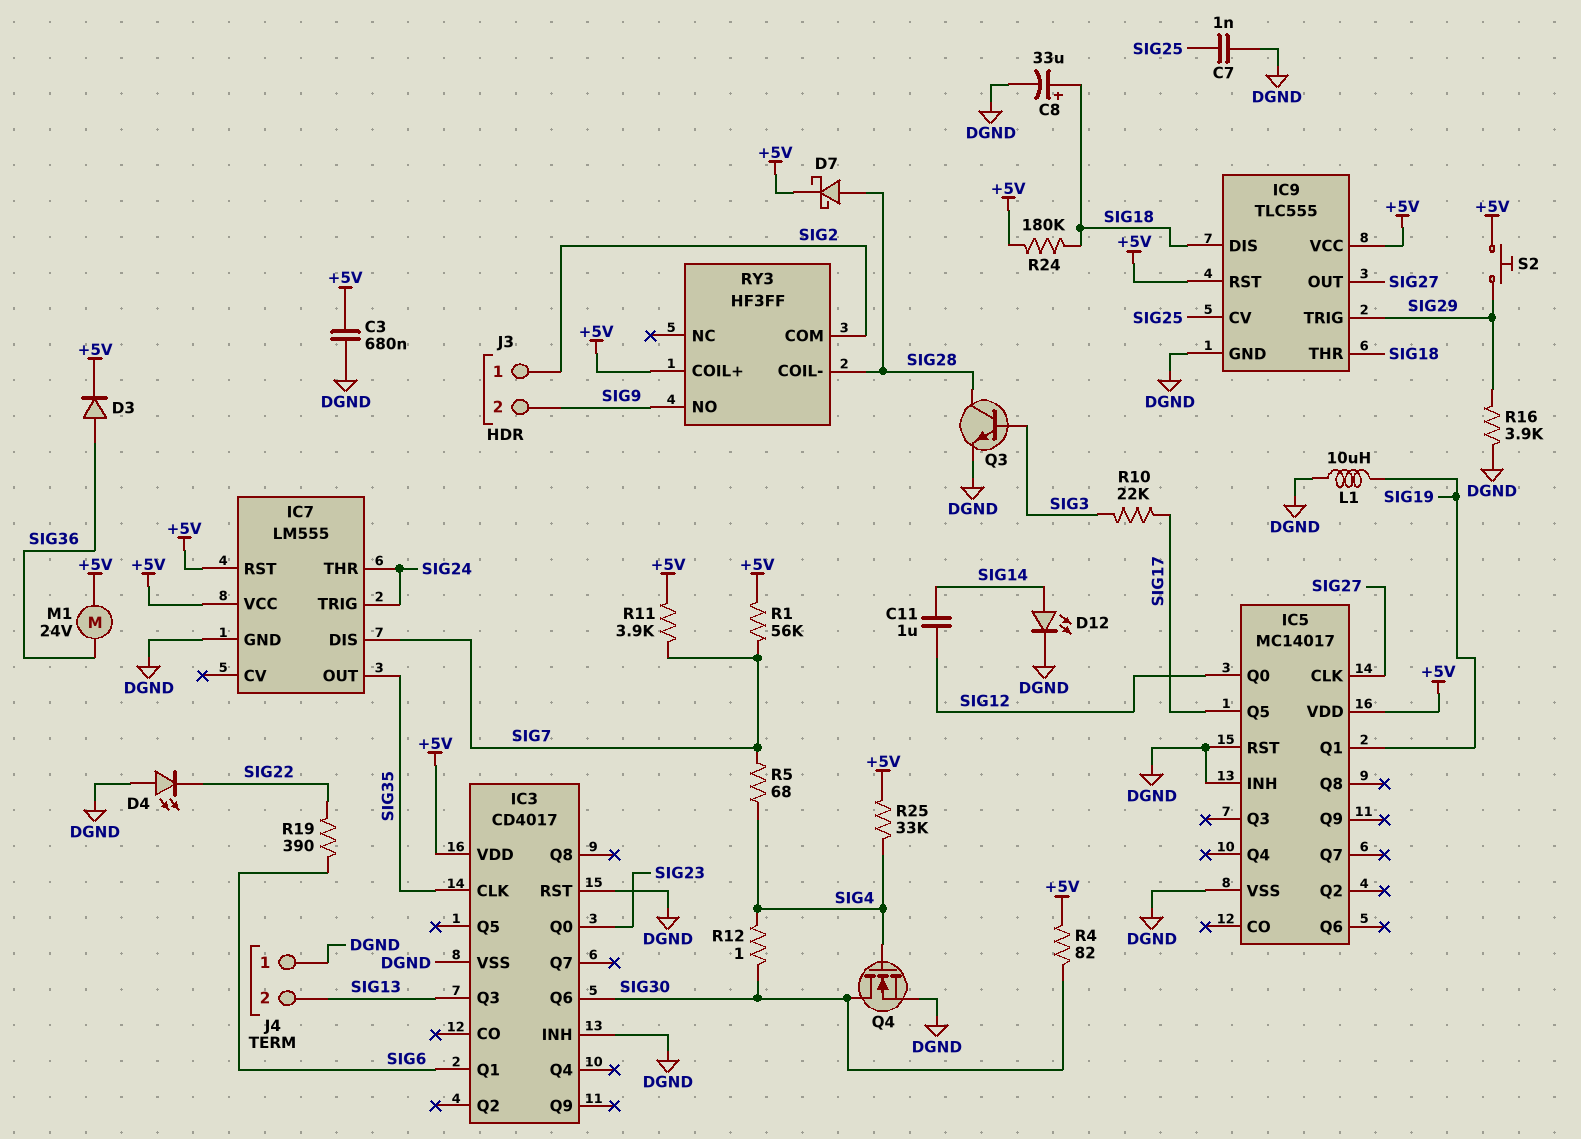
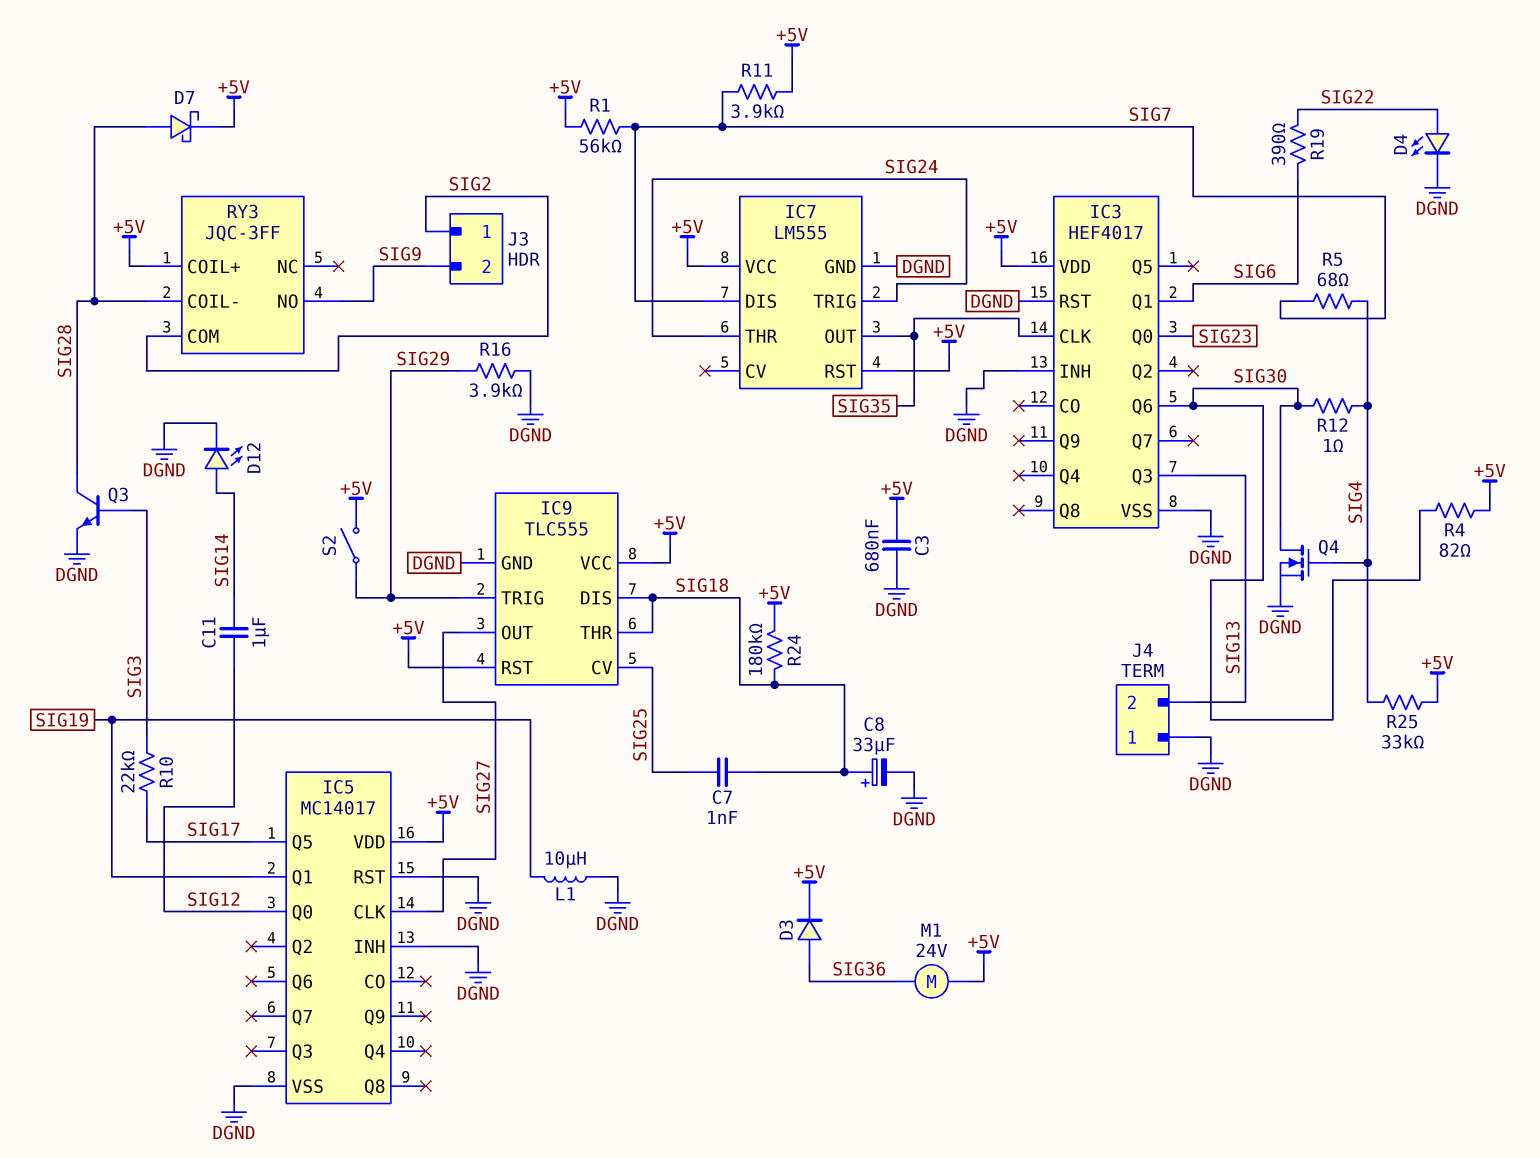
C7: 1nF (DGND, SIG25) -> 1nF (SIG18, SIG25)
D4: LED (A DGND, K SIG22) -> LED (A SIG22, K DGND)
IC3: CD4017 -> HEF4017
RY3: HF3FF -> JQC-3FF
S2: button (+5V, SIG29) -> switch (+5V, SIG29)

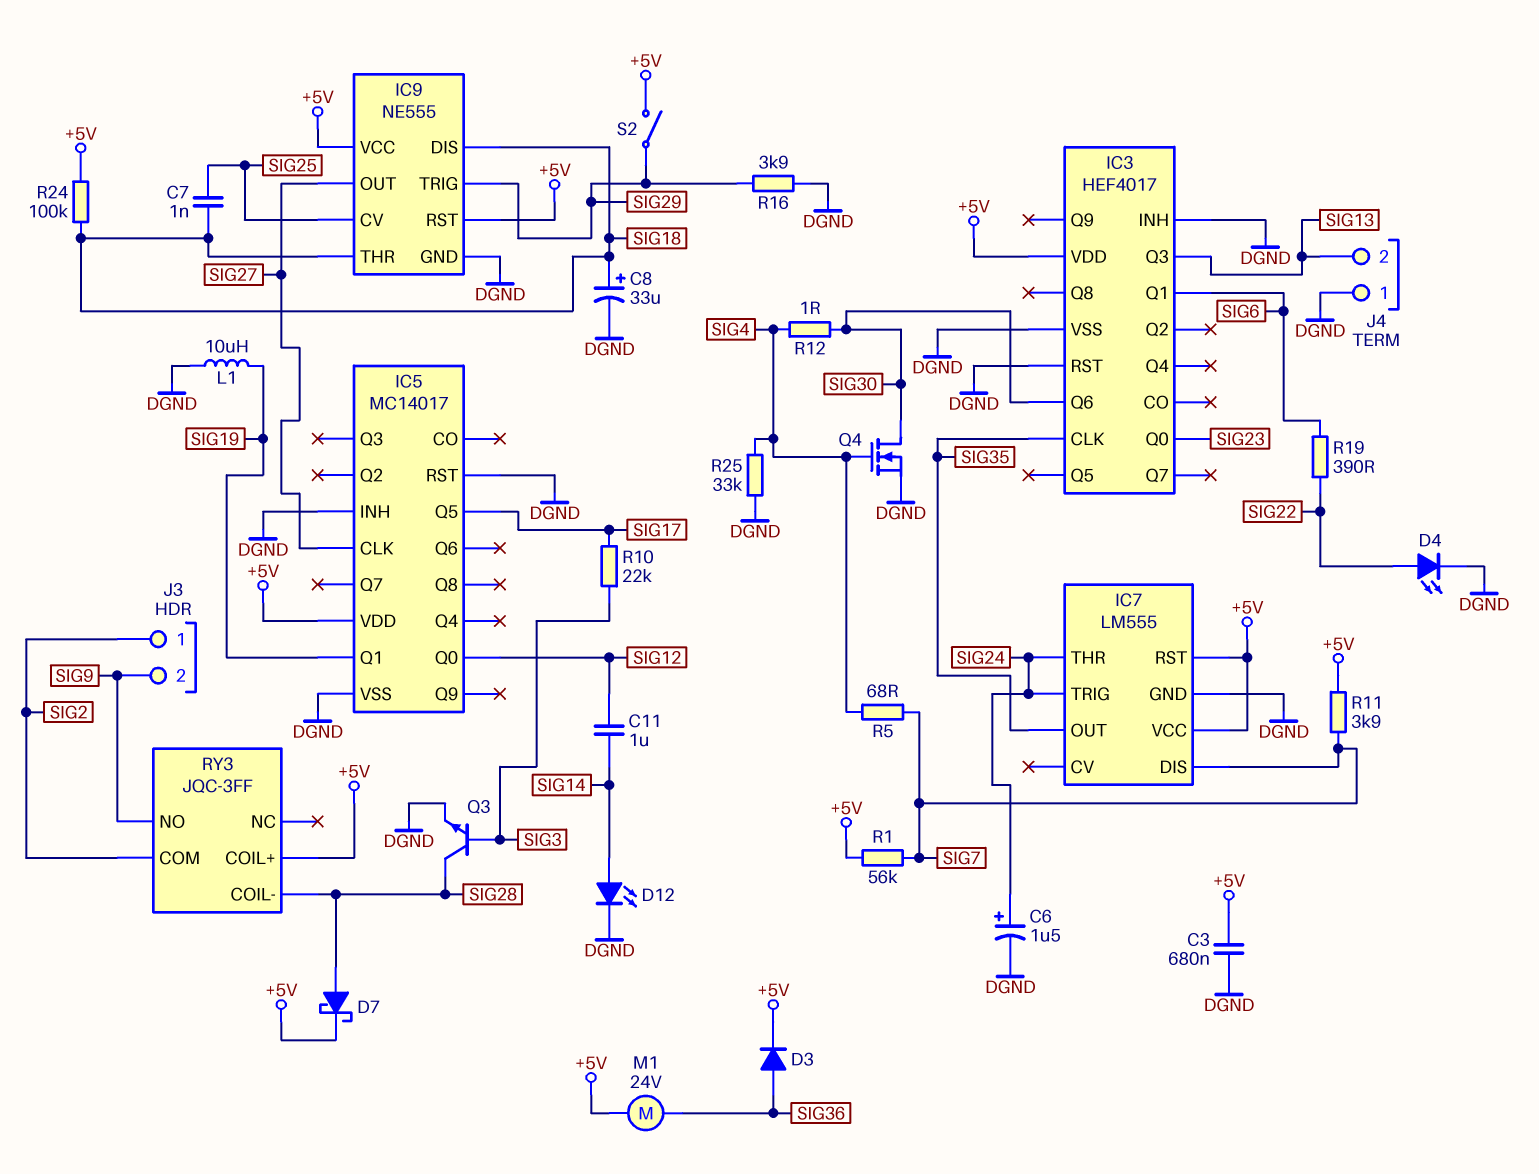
C6: none -> 1.5uF (plus SIG24, minus DGND)
IC9: TLC555 -> NE555
R4: 82 (+5V, SIG30) -> none
R24: 180k (+5V, SIG18) -> 100k (+5V, SIG18)
R25: 33k (+5V, SIG4) -> 33k (DGND, SIG4)

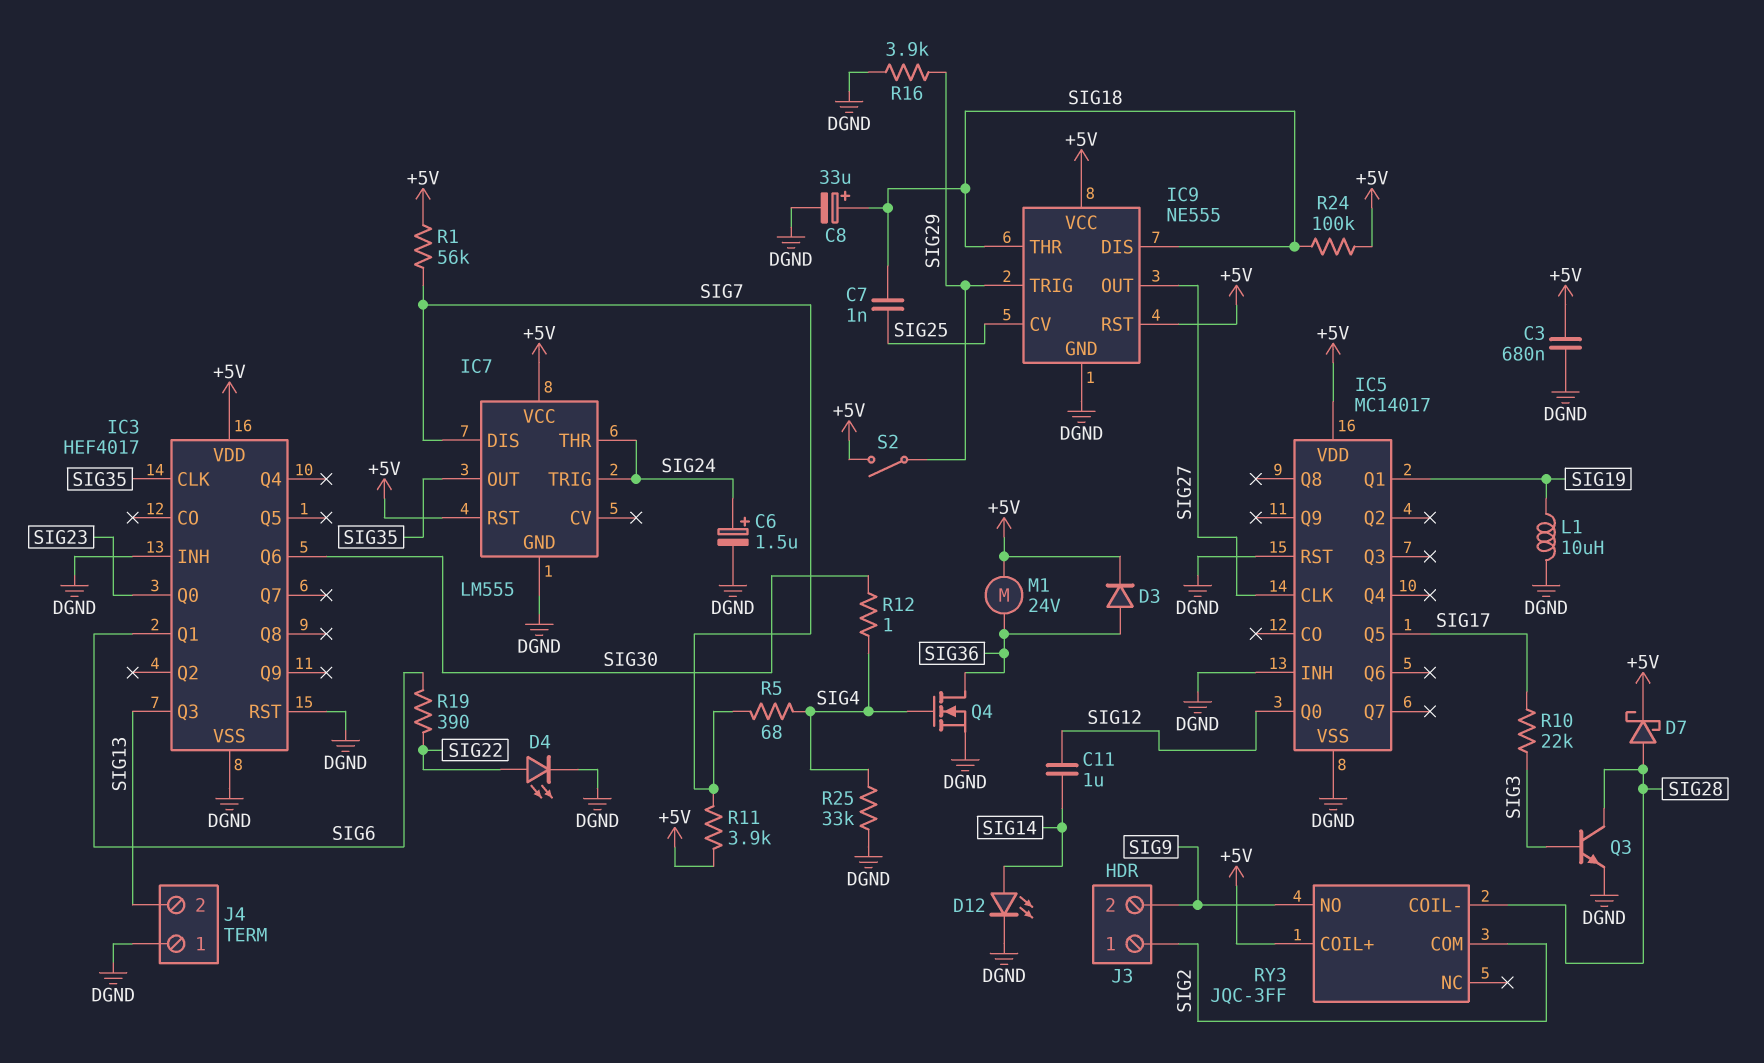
Q4: NMOS (G SIG4, D SIG30, S DGND) -> NMOS (G SIG4, D SIG36, S DGND)

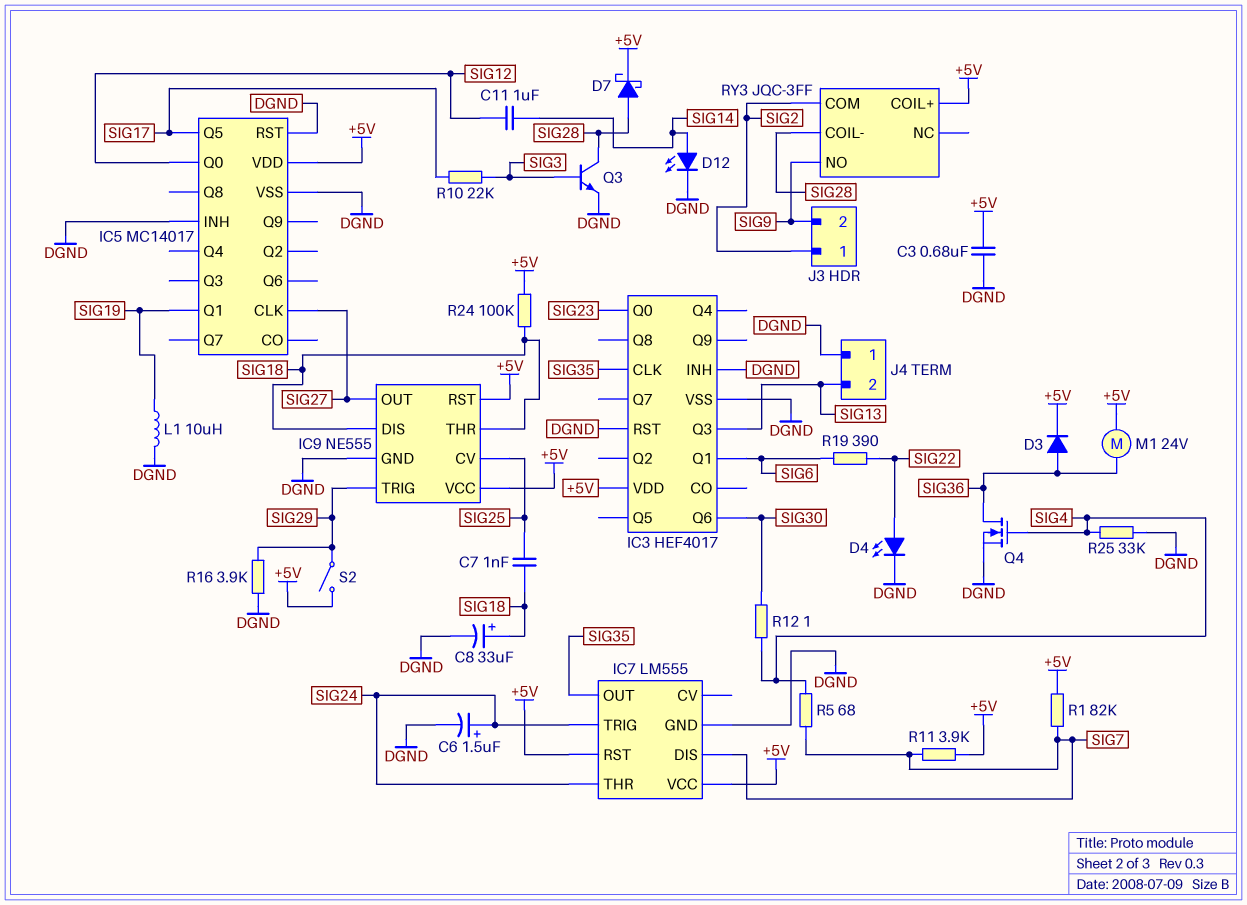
R1: 56k (+5V, SIG7) -> 82k (+5V, SIG7)

